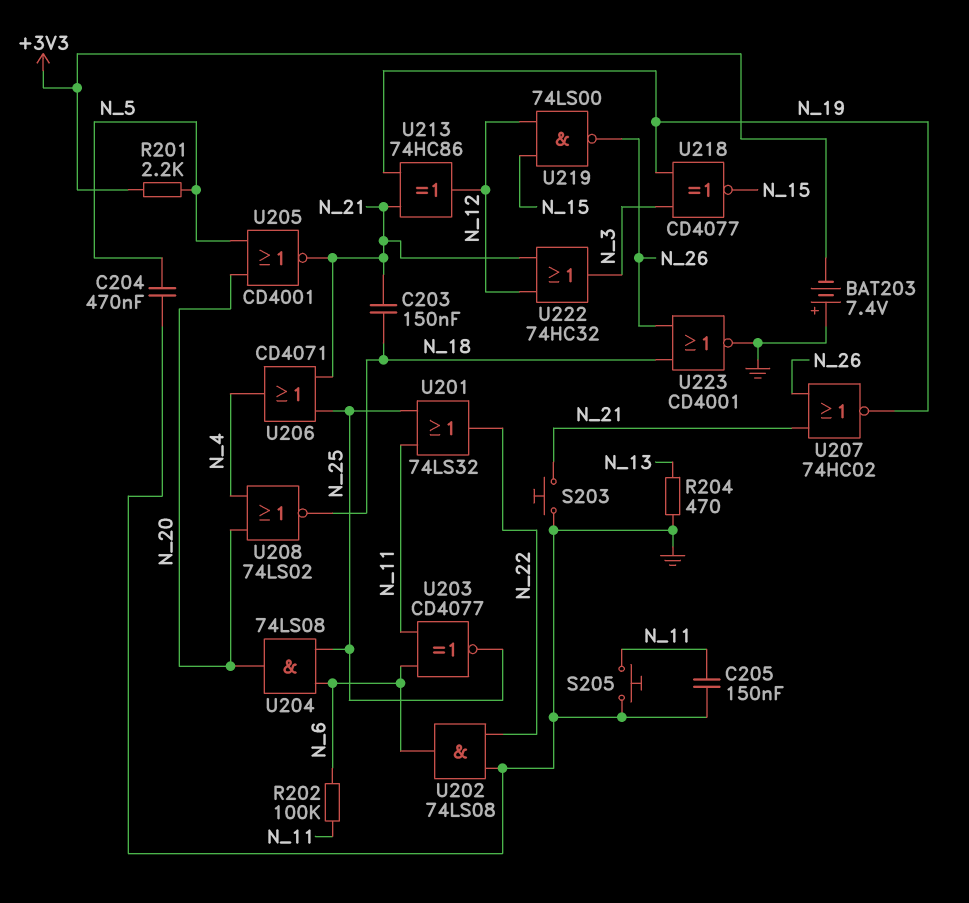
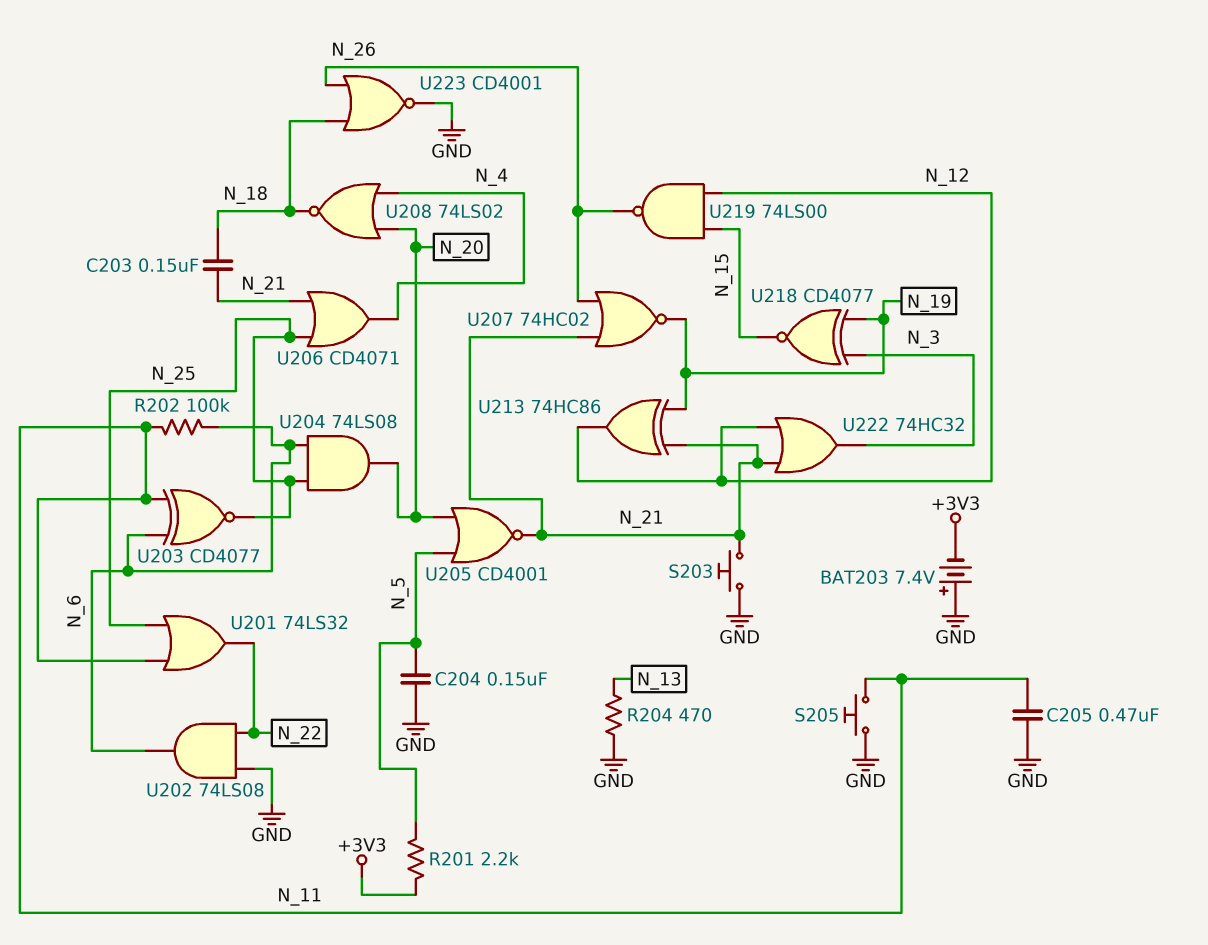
C204: 470nF (GND, N_5) -> 150nF (GND, N_5)
C205: 150nF (GND, N_11) -> 470nF (GND, N_11)

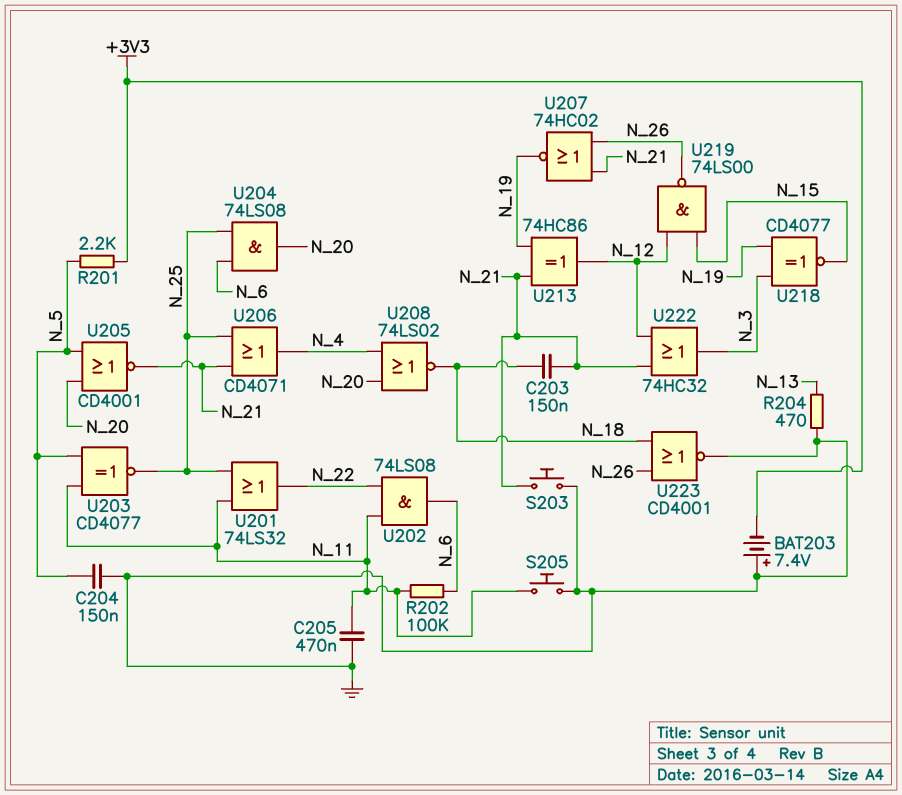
U202: AND 74LS08 (in GND, in N_22, out N_6) -> AND 74LS08 (in N_11, in N_22, out N_6)
U203: XNOR CD4077 (in N_6, in N_11, out N_25) -> XNOR CD4077 (in N_5, in N_11, out N_25)

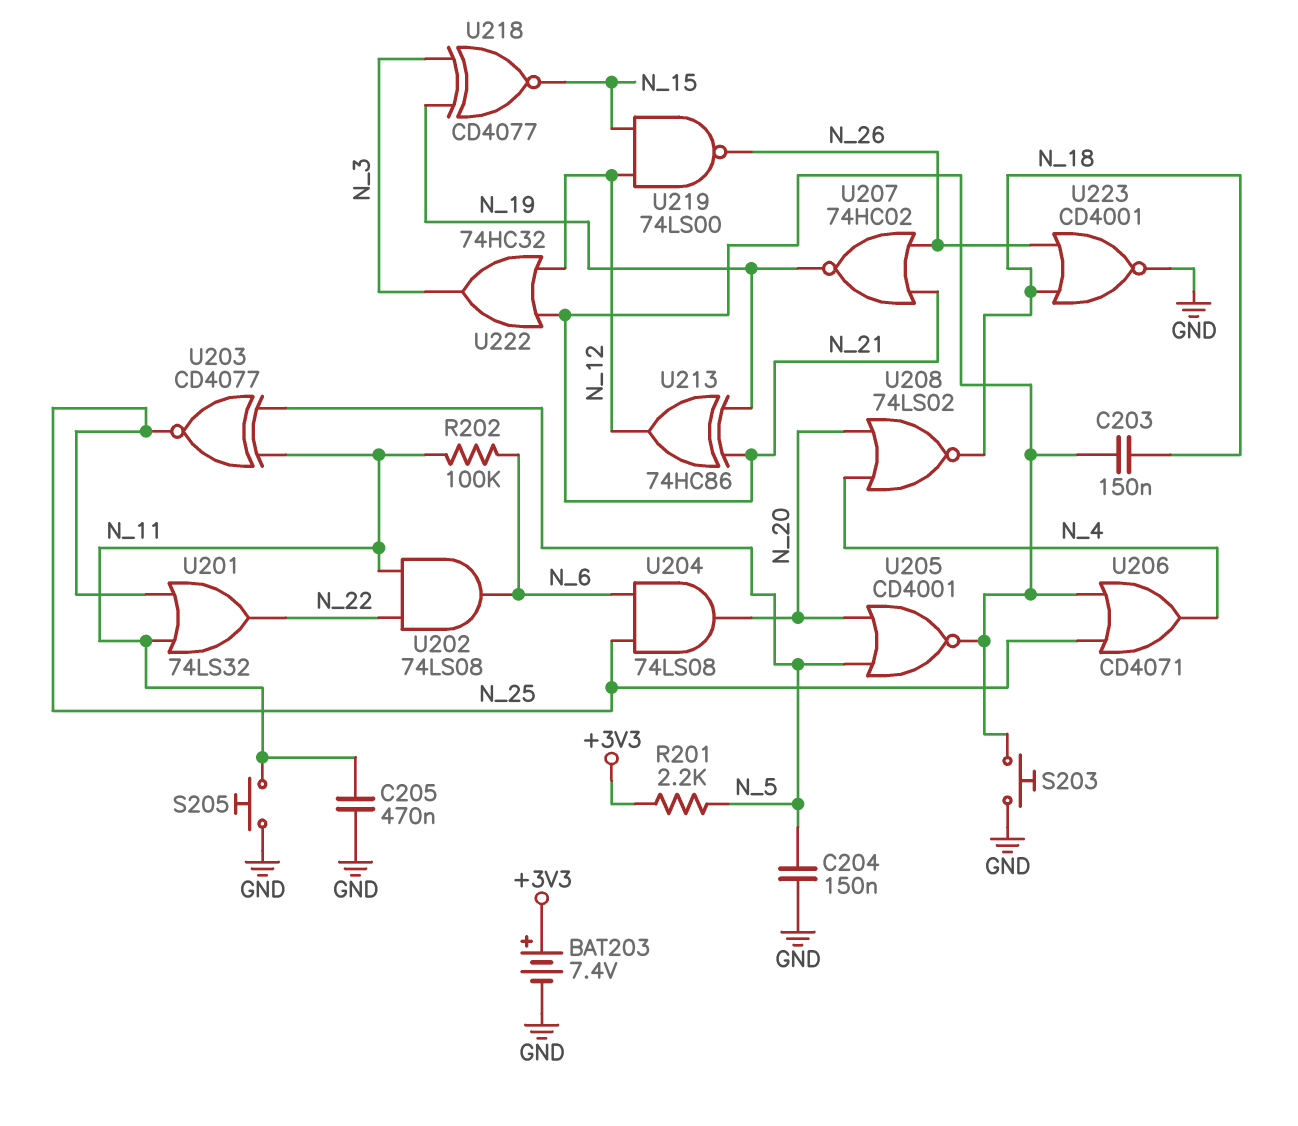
BAT203: 7.4V (plus GND, minus +3V3) -> 7.4V (plus +3V3, minus GND)
R204: 470 (GND, N_13) -> none

